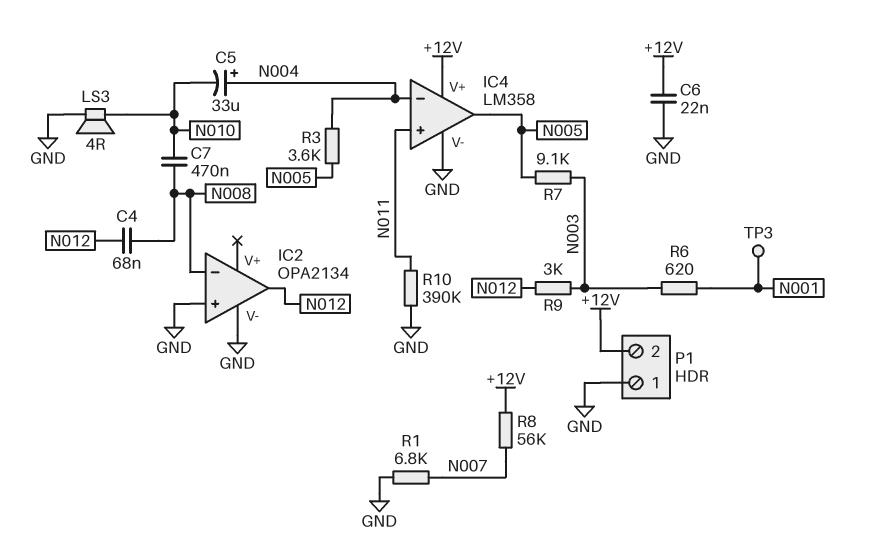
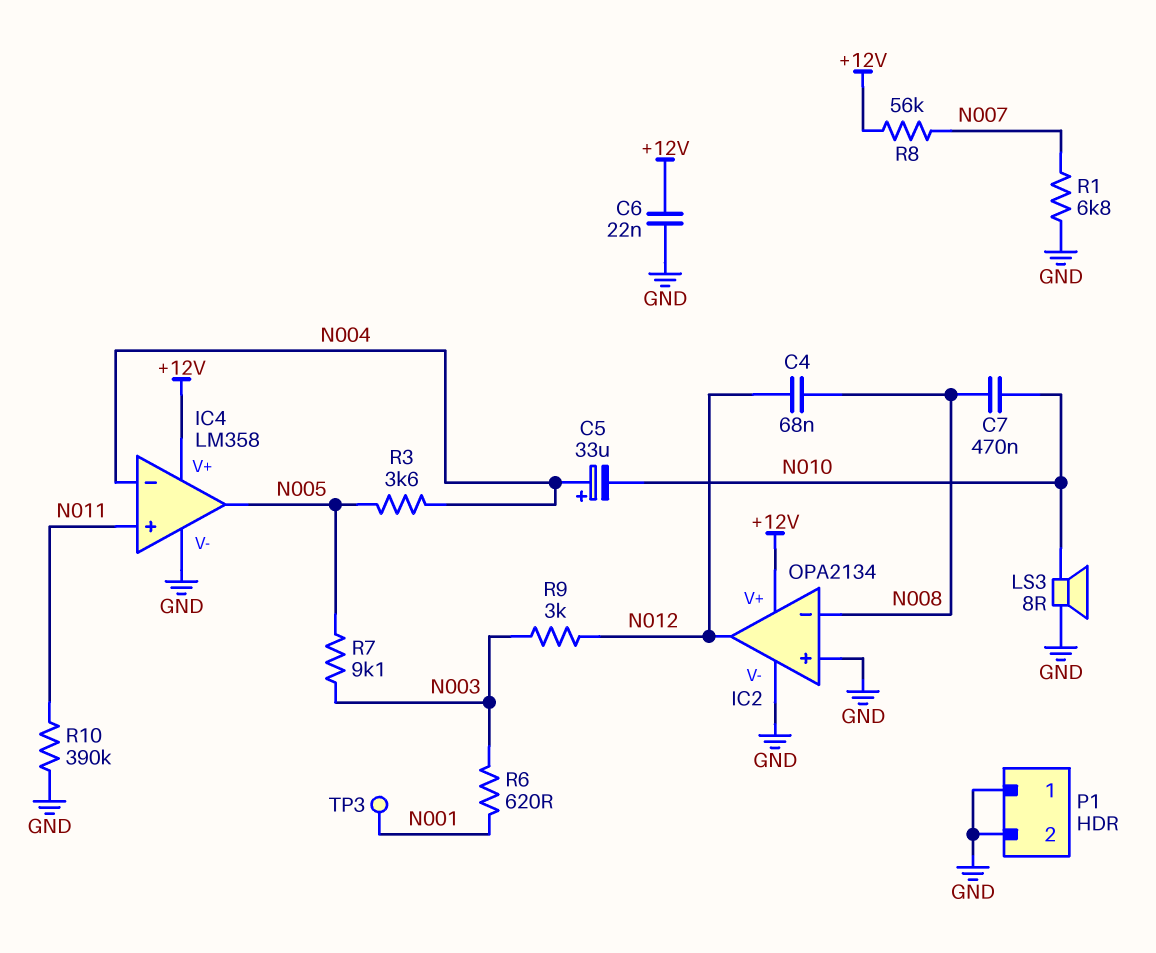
IC2 pin V+: none -> +12V
LS3: speaker 4R (GND, N010) -> speaker 8R (GND, N010)
P1 pin 2: +12V -> GND

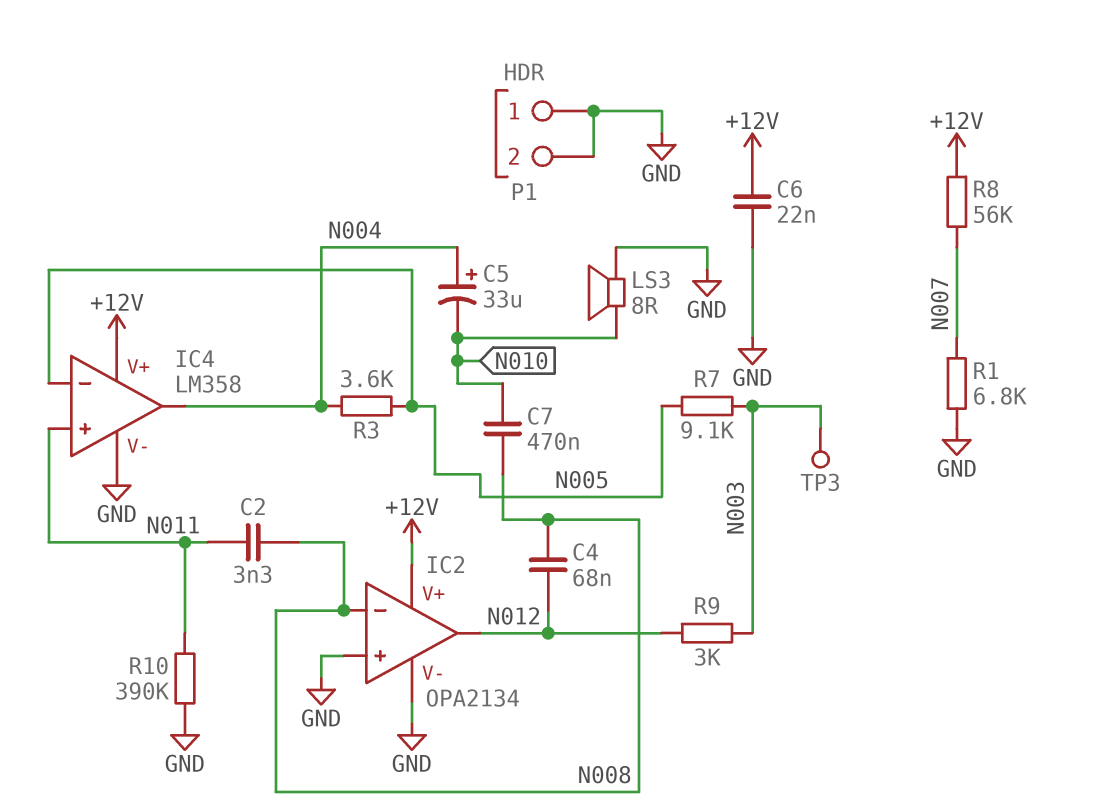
C2: none -> 3.3nF (N008, N011)
IC4 pin in-: N004 -> N005
IC4 pin out: N005 -> N004
R6: 620 (N001, N003) -> none
TP3: test point (N001) -> test point (N003)

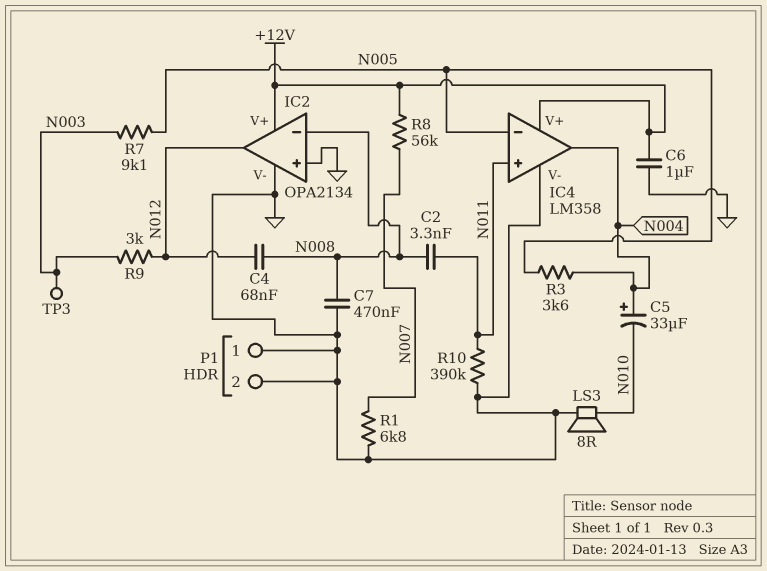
C6: 22nF (+12V, GND) -> 1uF (+12V, GND)
C7: 470nF (N008, N010) -> 470nF (GND, N008)

